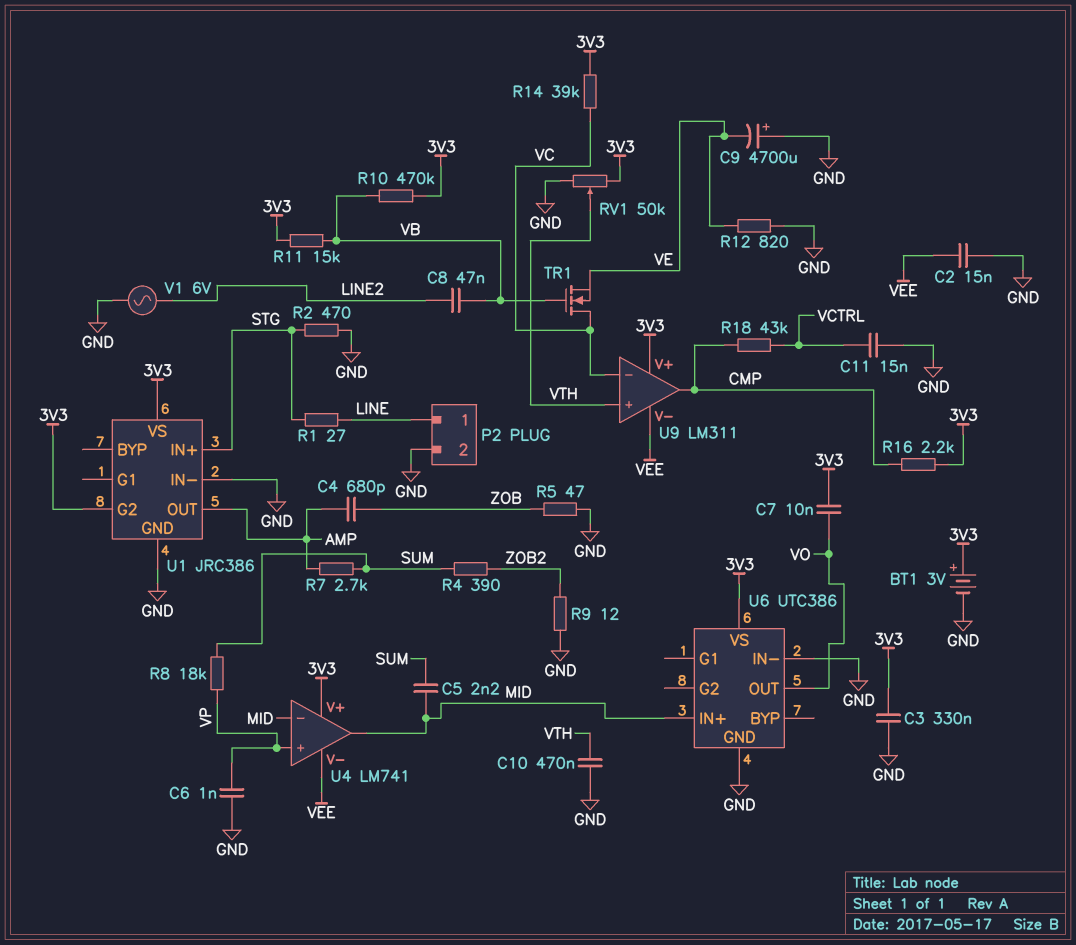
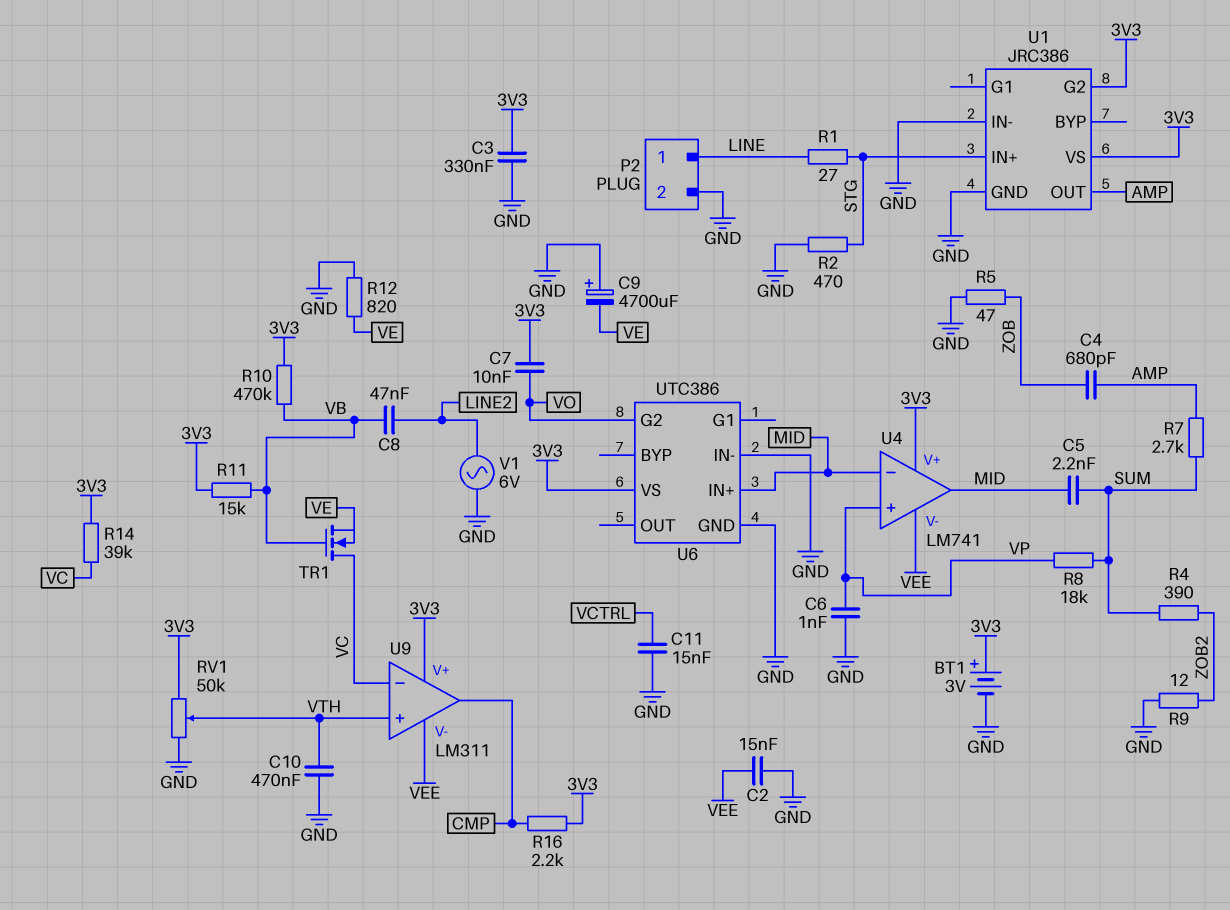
R18: 43k (CMP, VCTRL) -> none
U6 pin G2: none -> VO
U6 pin OUT: VO -> none

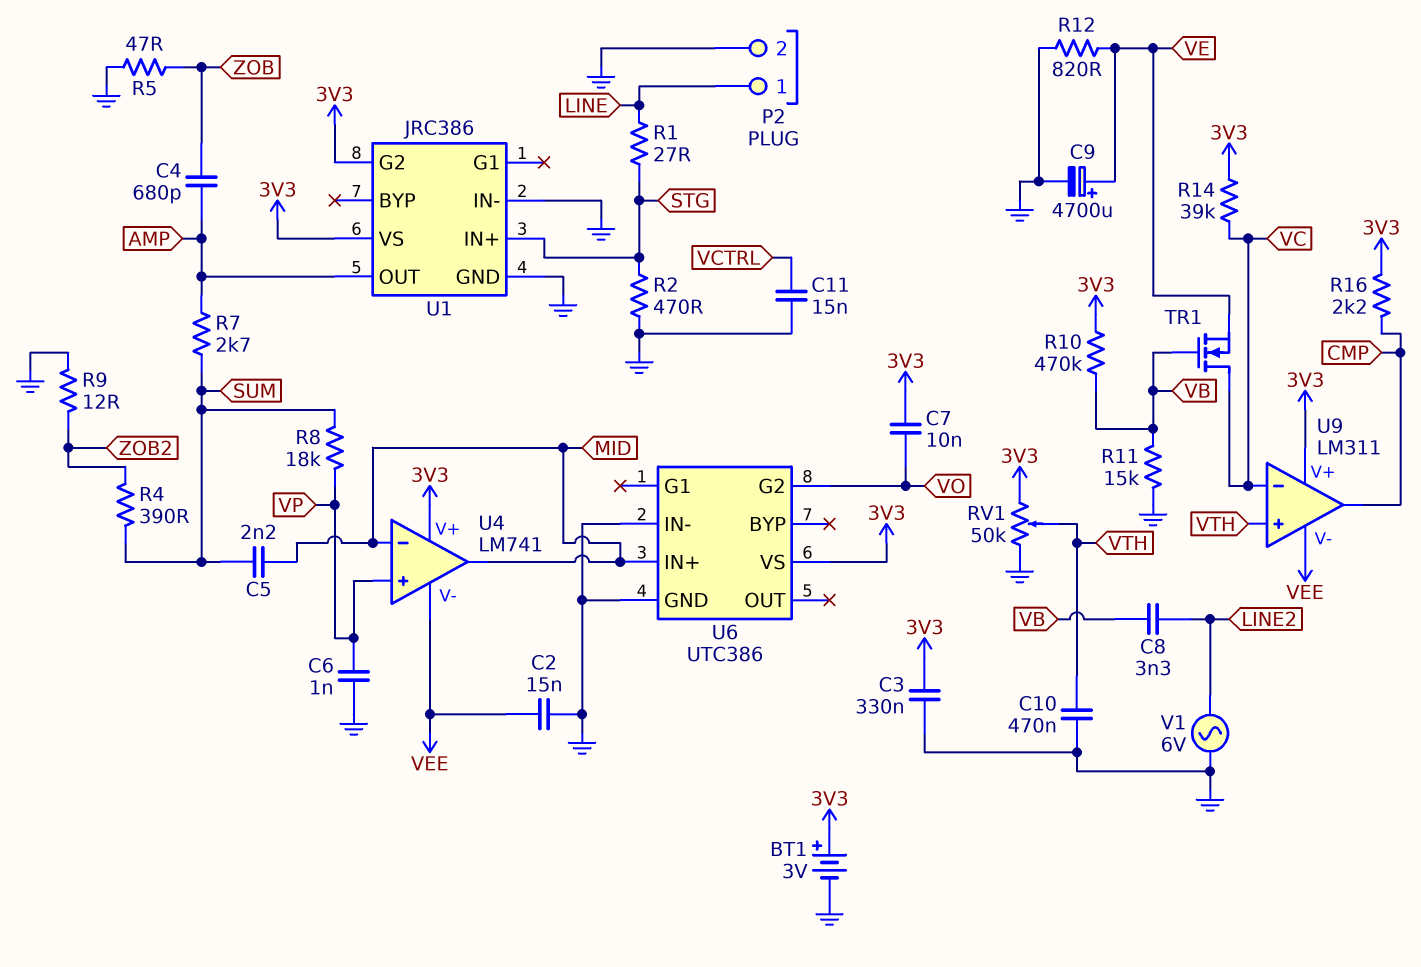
C8: 47nF (LINE2, VB) -> 3.3nF (LINE2, VB)
C9: 4700uF (plus GND, minus VE) -> 4700uF (plus VE, minus GND)
R11: 15k (3V3, VB) -> 15k (GND, VB)

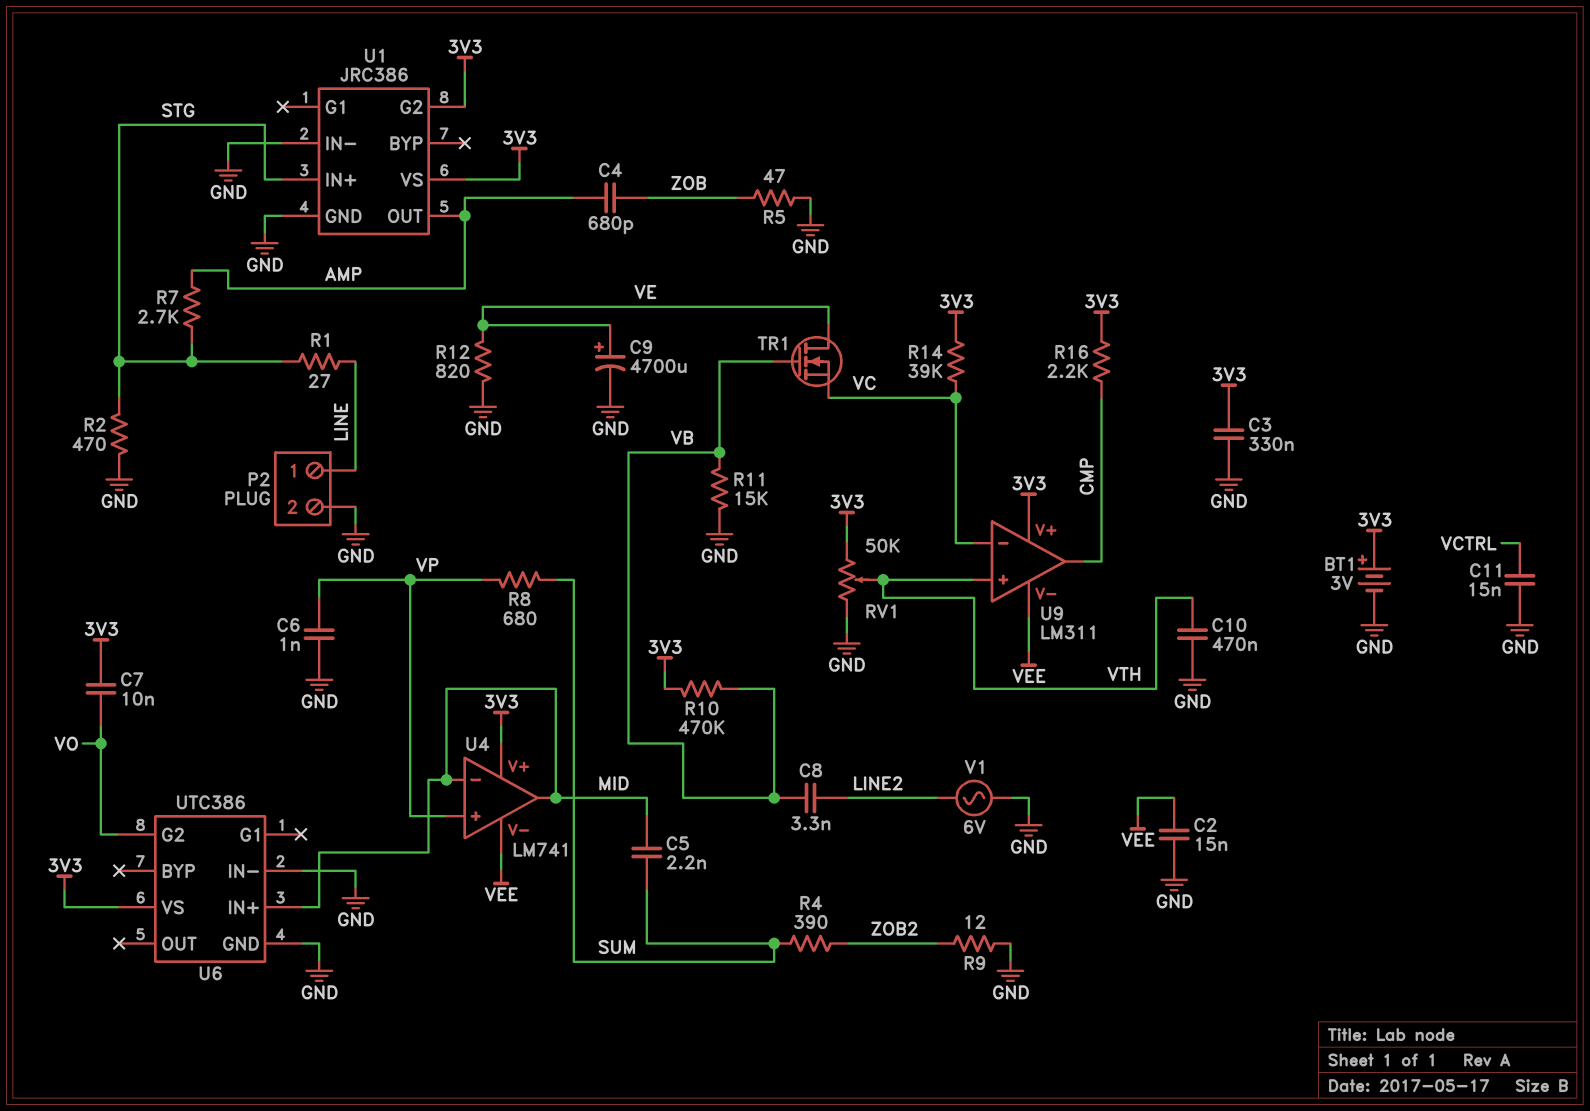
R7: 2.7k (AMP, SUM) -> 2.7k (AMP, STG)
R8: 18k (SUM, VP) -> 680 (SUM, VP)
TR1: NMOS (G VB, D VC, S VE) -> NMOS (G VB, D VE, S VC)

